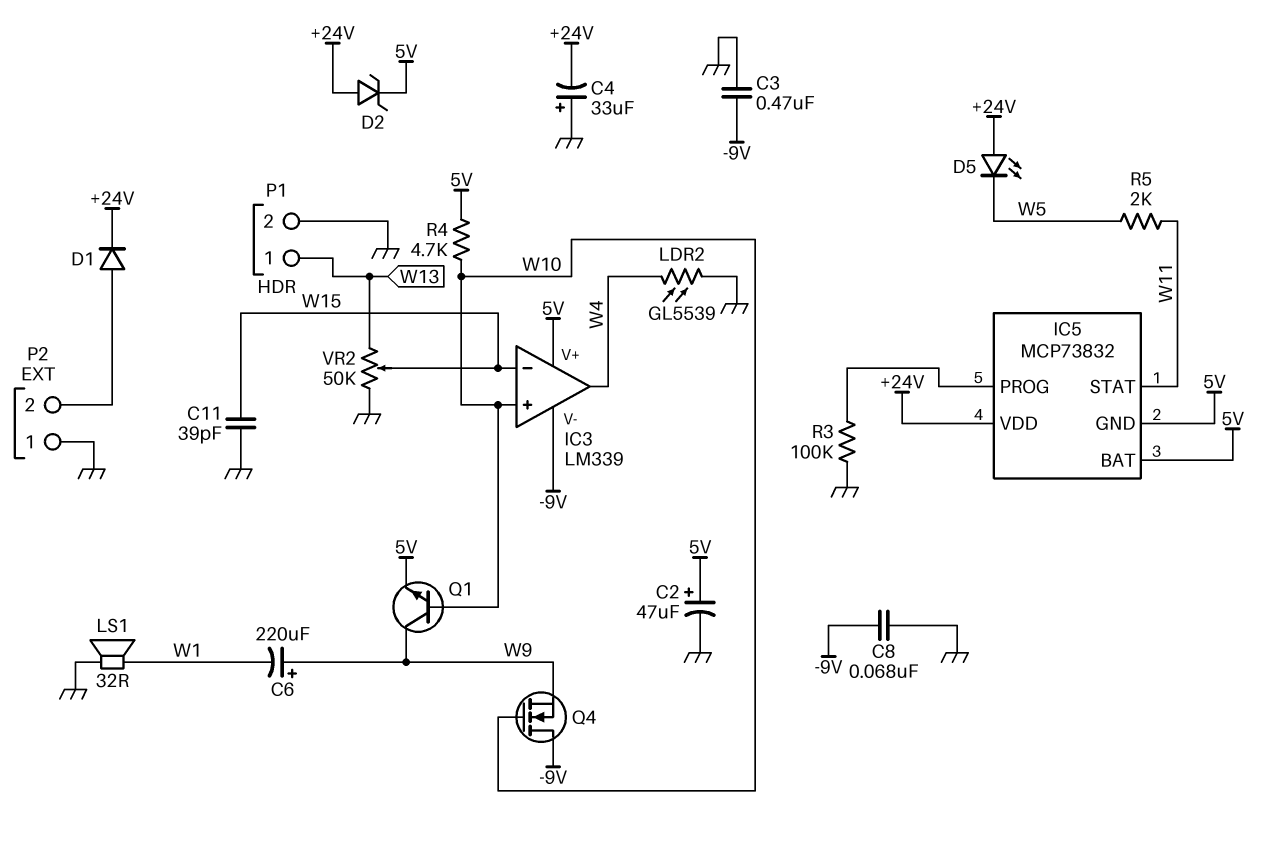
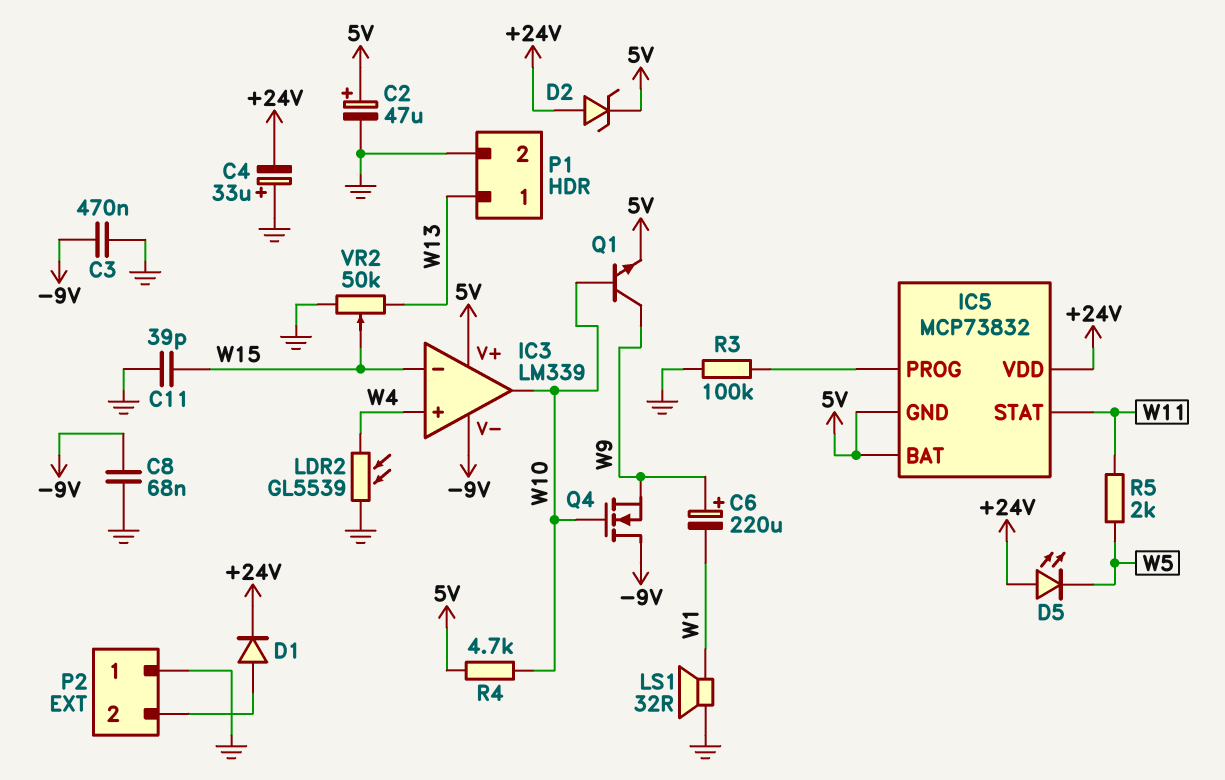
IC3 pin in+: W10 -> W4
IC3 pin out: W4 -> W10

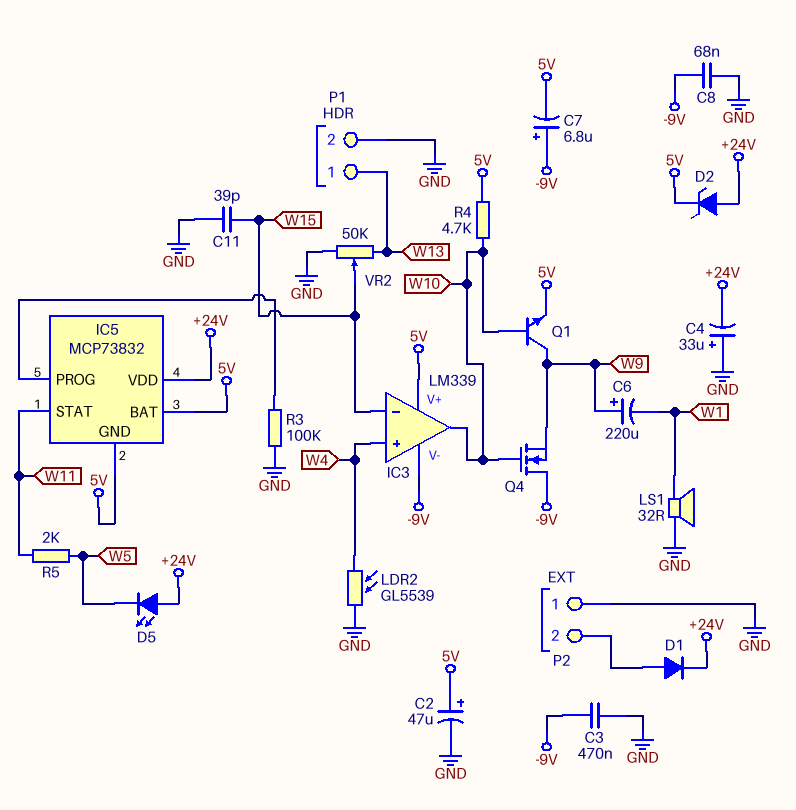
C7: none -> 6.8uF (plus -9V, minus 5V)

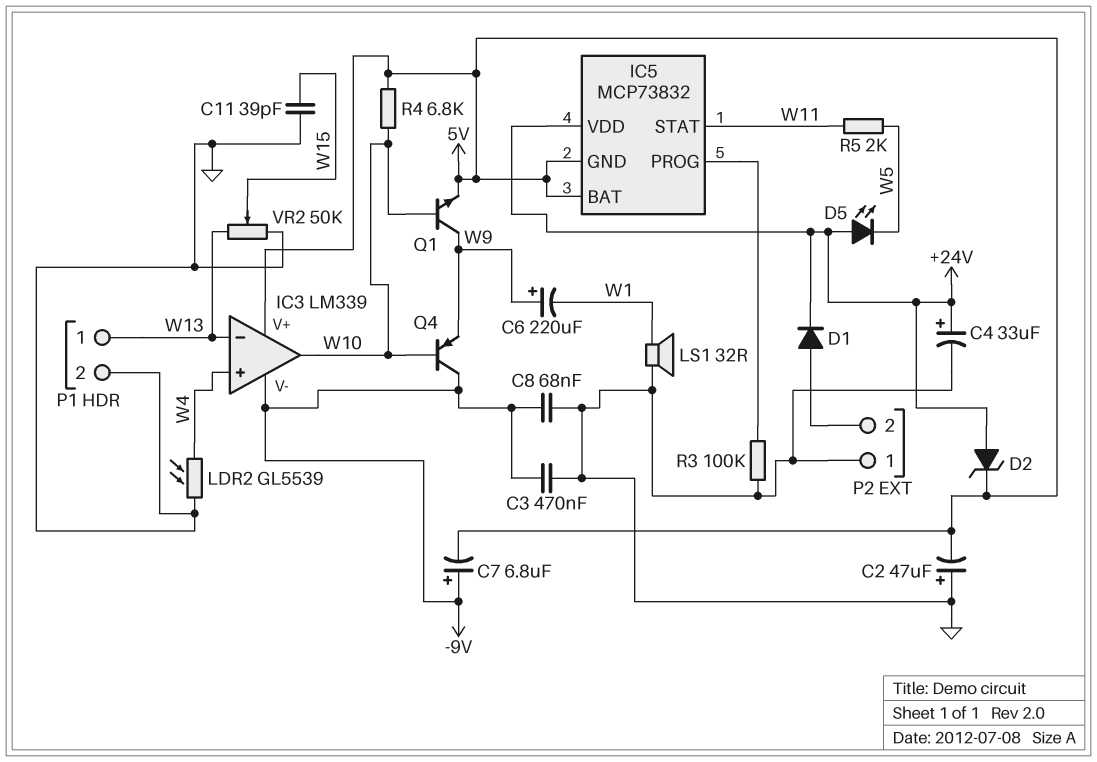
C2: 47uF (plus 5V, minus GND) -> 47uF (plus GND, minus 5V)
C4: 33uF (plus GND, minus +24V) -> 33uF (plus +24V, minus GND)
IC3 pin in-: W15 -> W13
Q4: NMOS (G W10, D -9V, S W9) -> PNP (B W10, C -9V, E W9)
R4: 4.7k (5V, W10) -> 6.8k (5V, W10)

